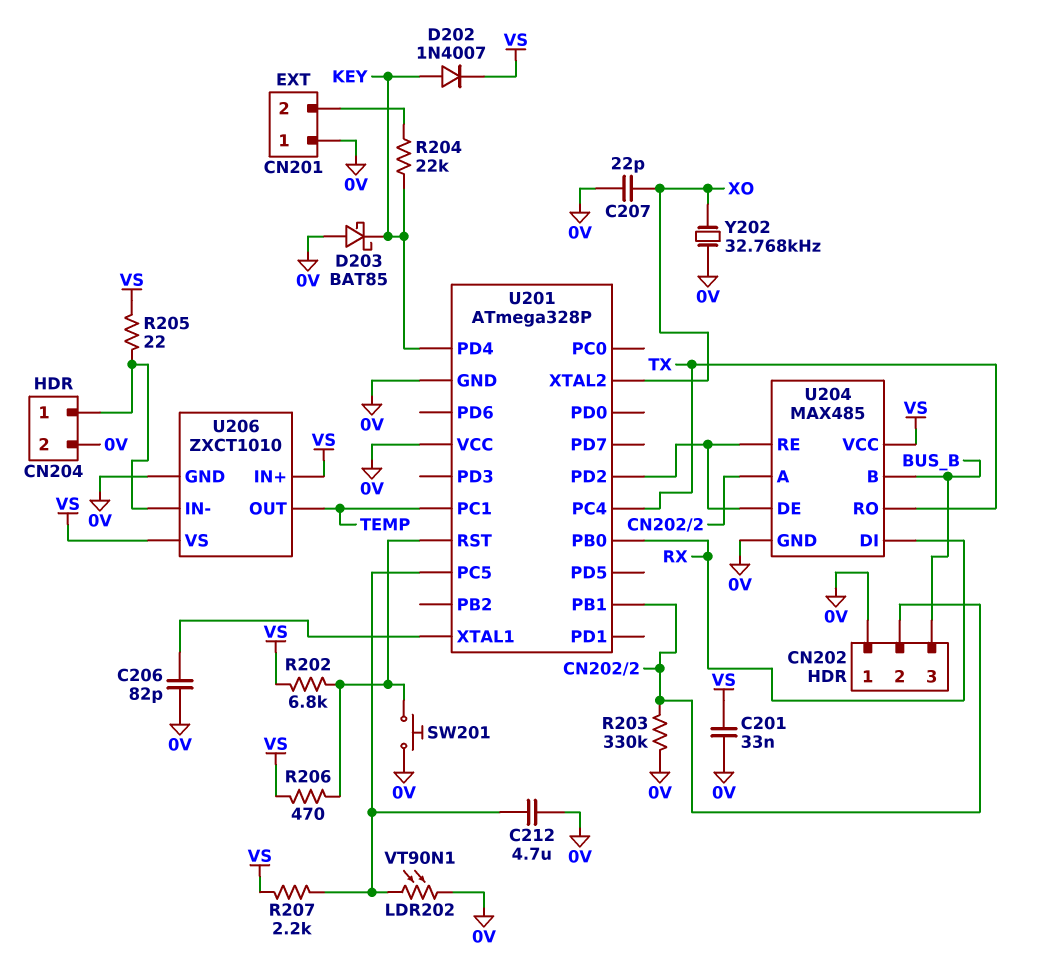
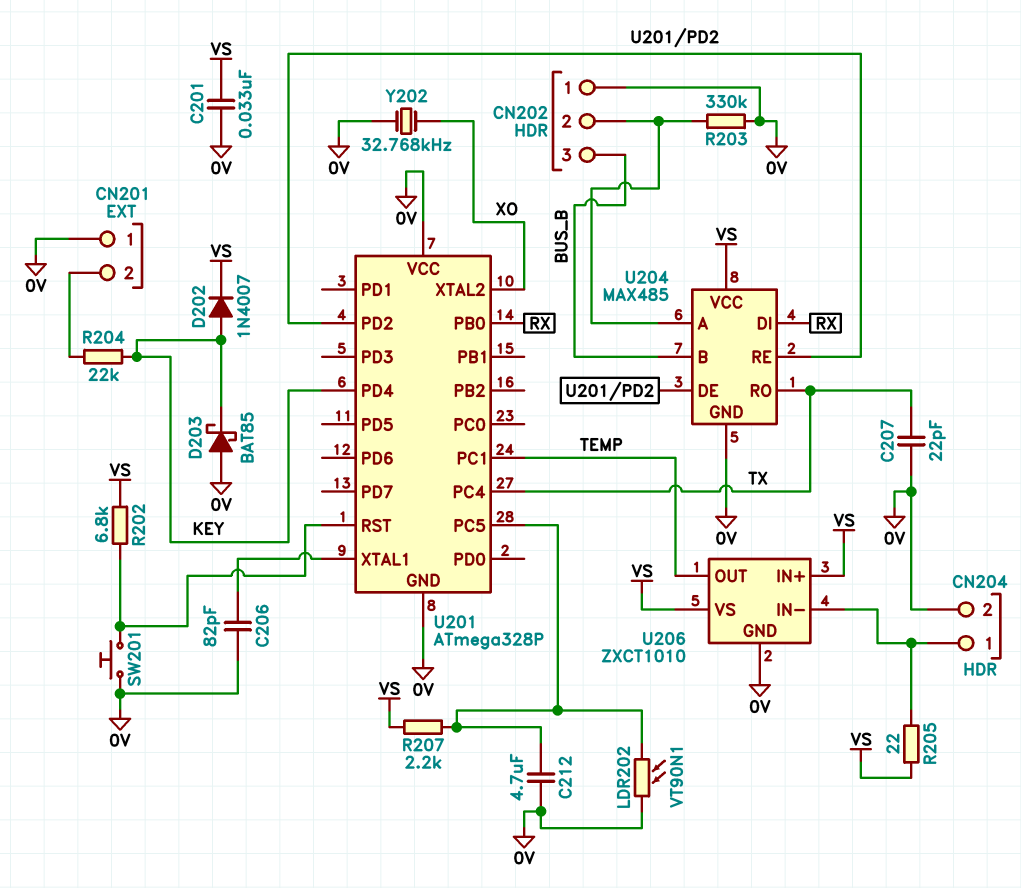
C207: 22pF (0V, XO) -> 22pF (0V, TX)
R206: 470 (U201/RST, VS) -> none
U201 pin PB1: CN202/2 -> none

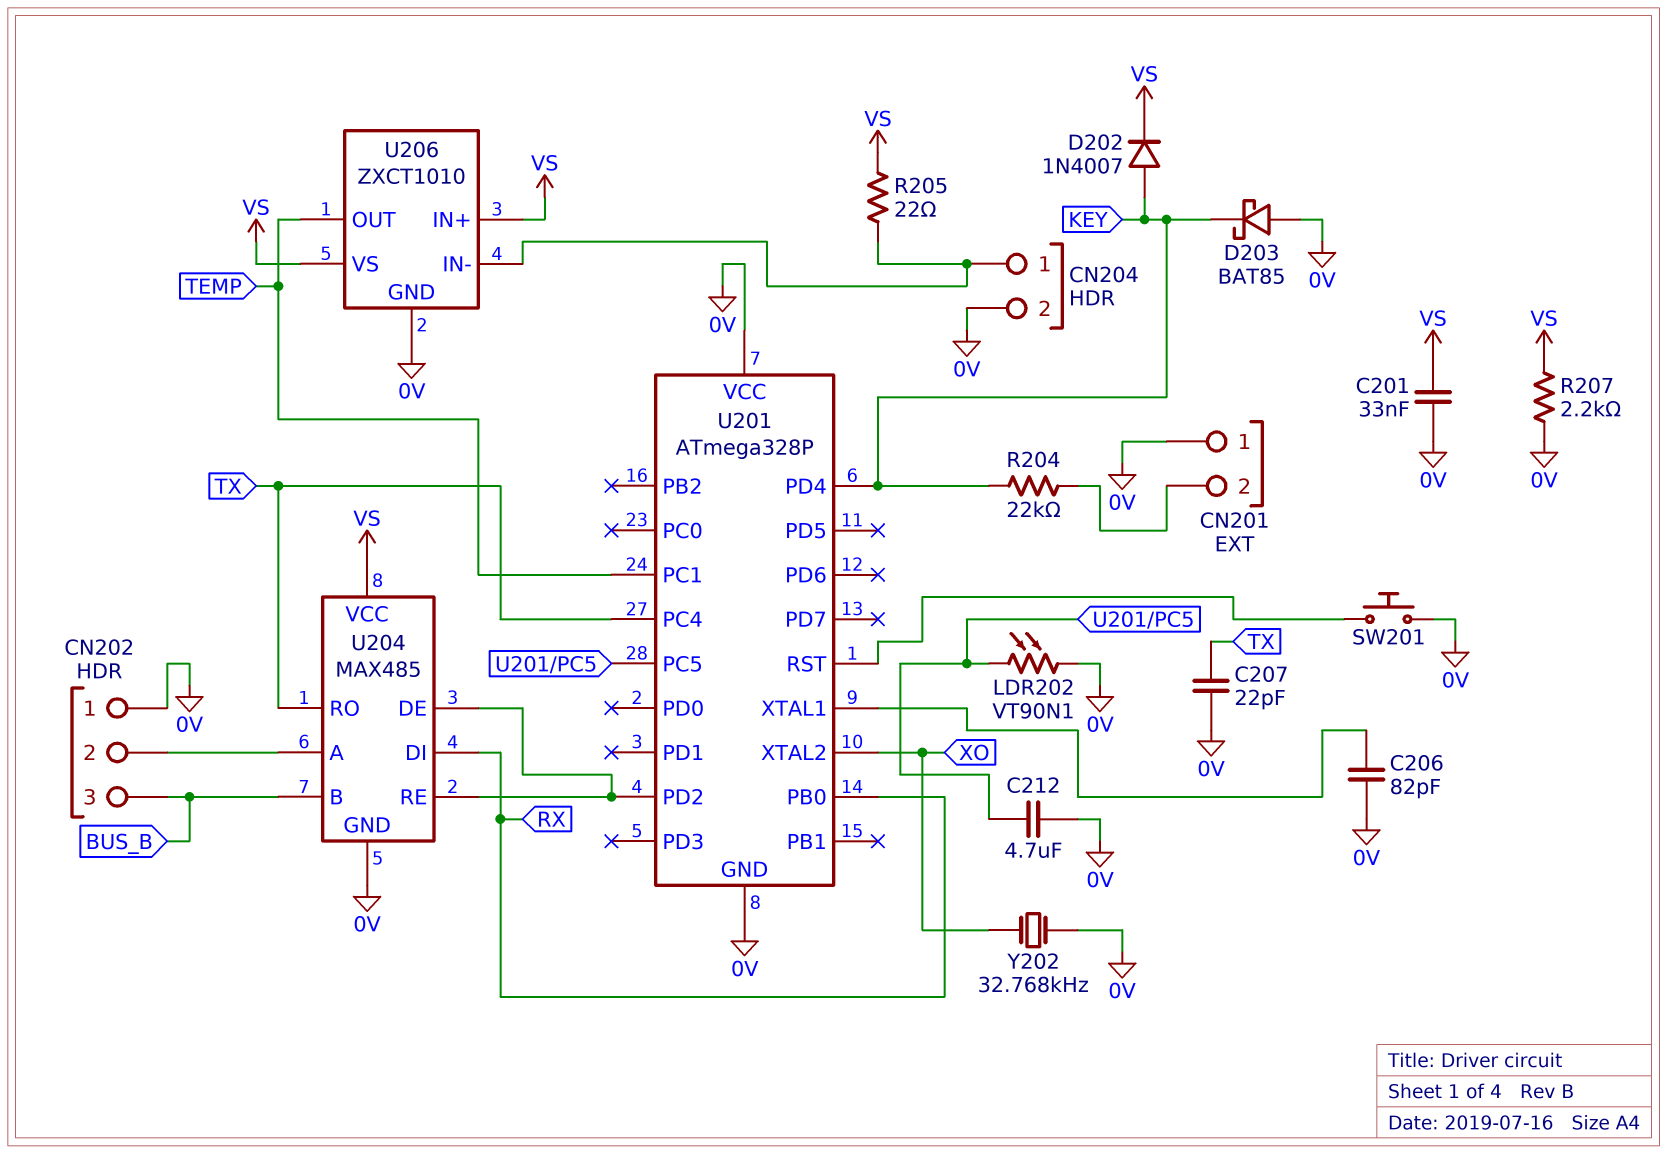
R202: 6.8k (U201/RST, VS) -> none
R203: 330k (0V, CN202/2) -> none
R207: 2.2k (U201/PC5, VS) -> 2.2k (0V, VS)

